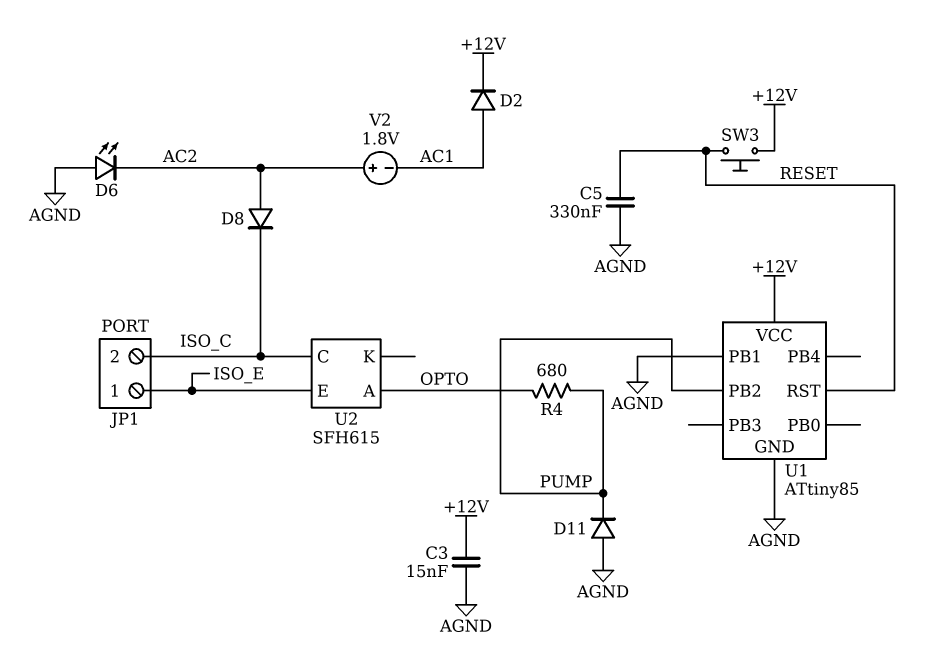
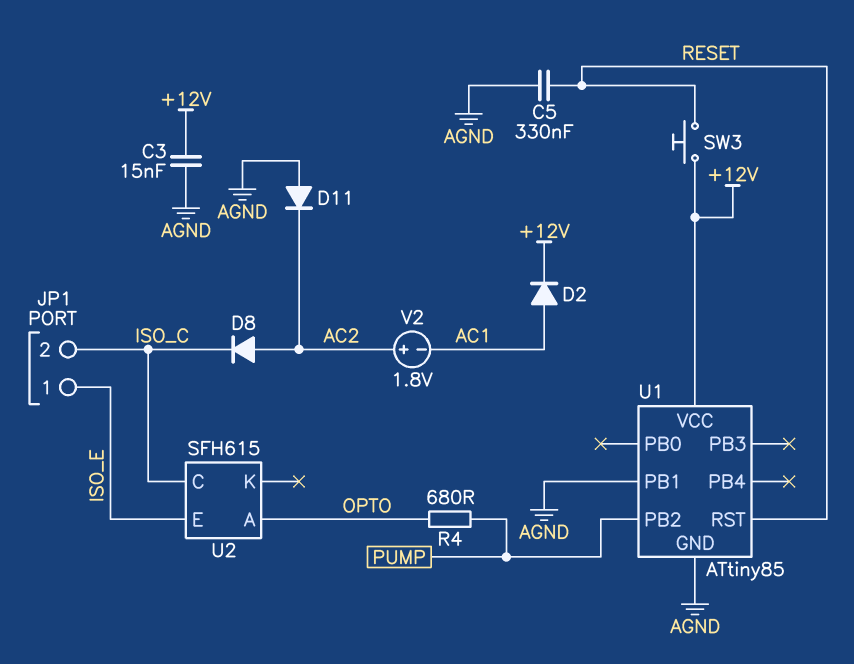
D6: LED (A AGND, K AC2) -> none
D11: diode (A AGND, K PUMP) -> diode (A AGND, K AC2)

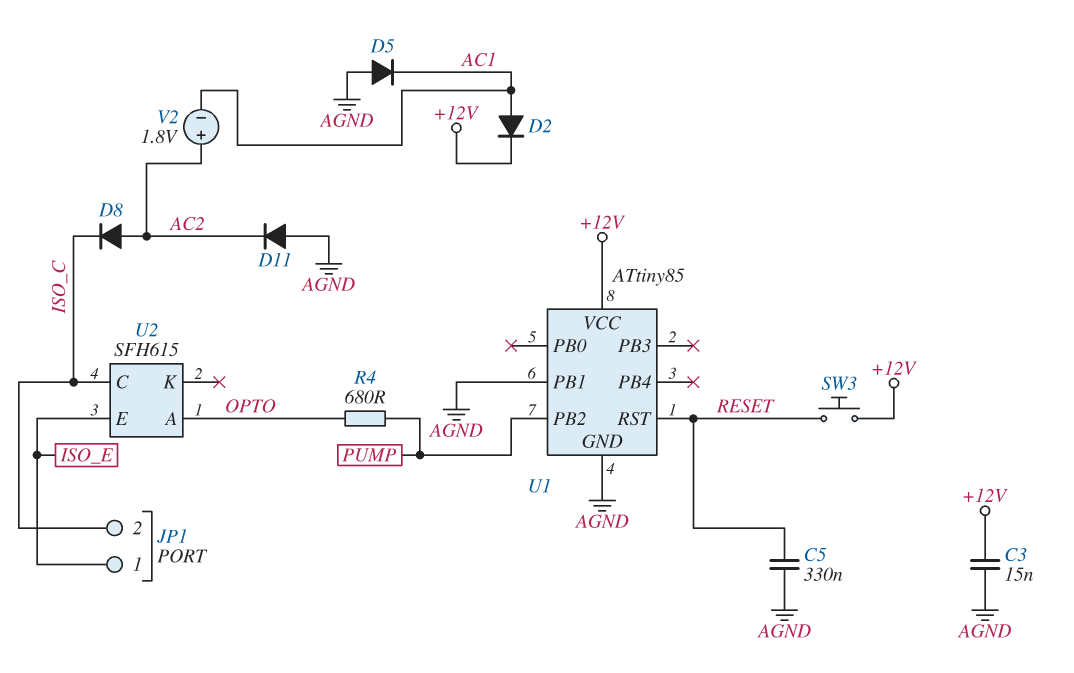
D5: none -> diode (A AGND, K AC1)

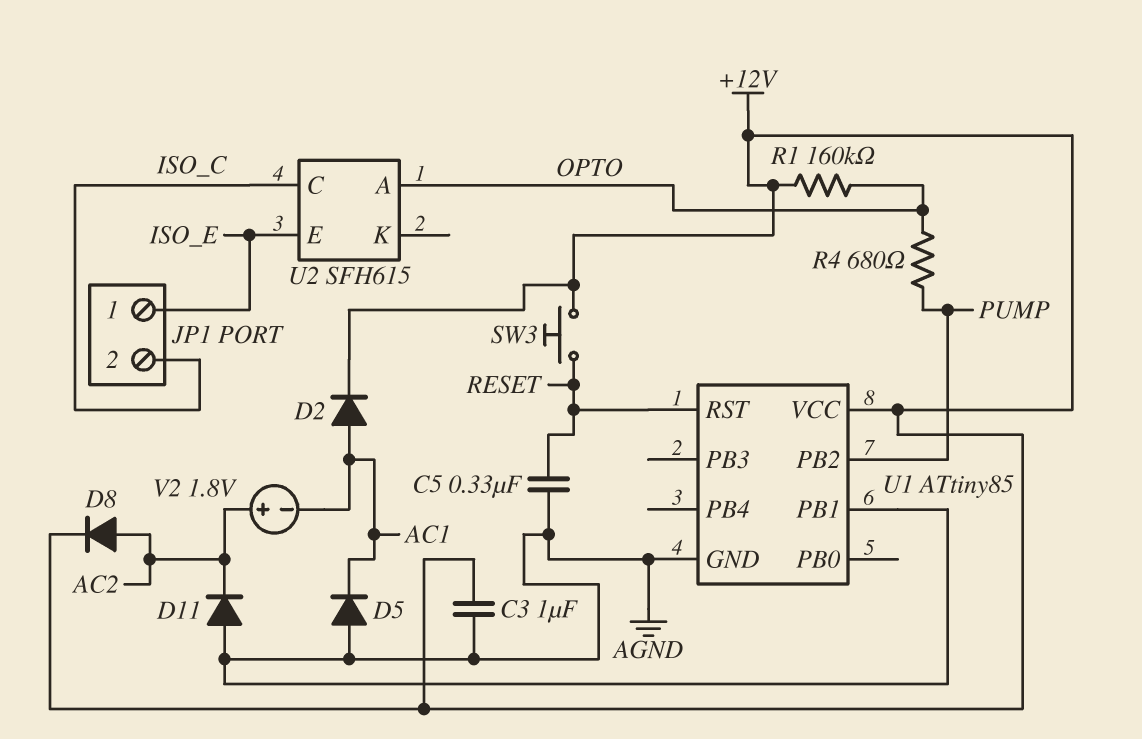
C3: 15nF (+12V, AGND) -> 1uF (+12V, AGND)
D8: diode (A AC2, K ISO_C) -> diode (A AC2, K +12V)
R1: none -> 160k (+12V, OPTO)

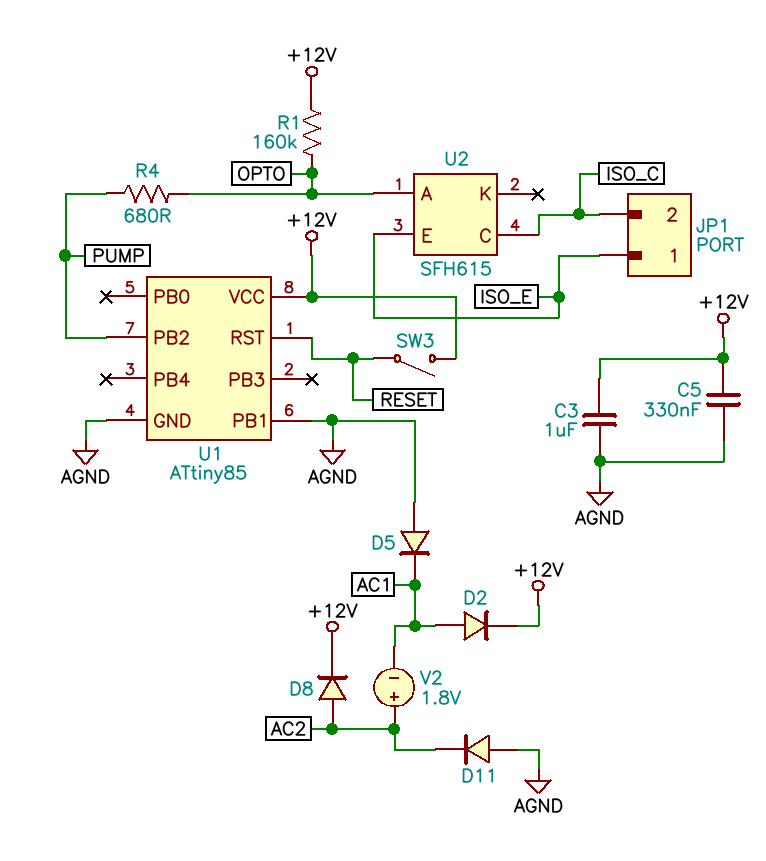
C5: 330nF (AGND, RESET) -> 330nF (+12V, AGND)
SW3: button (+12V, RESET) -> switch (+12V, RESET)

